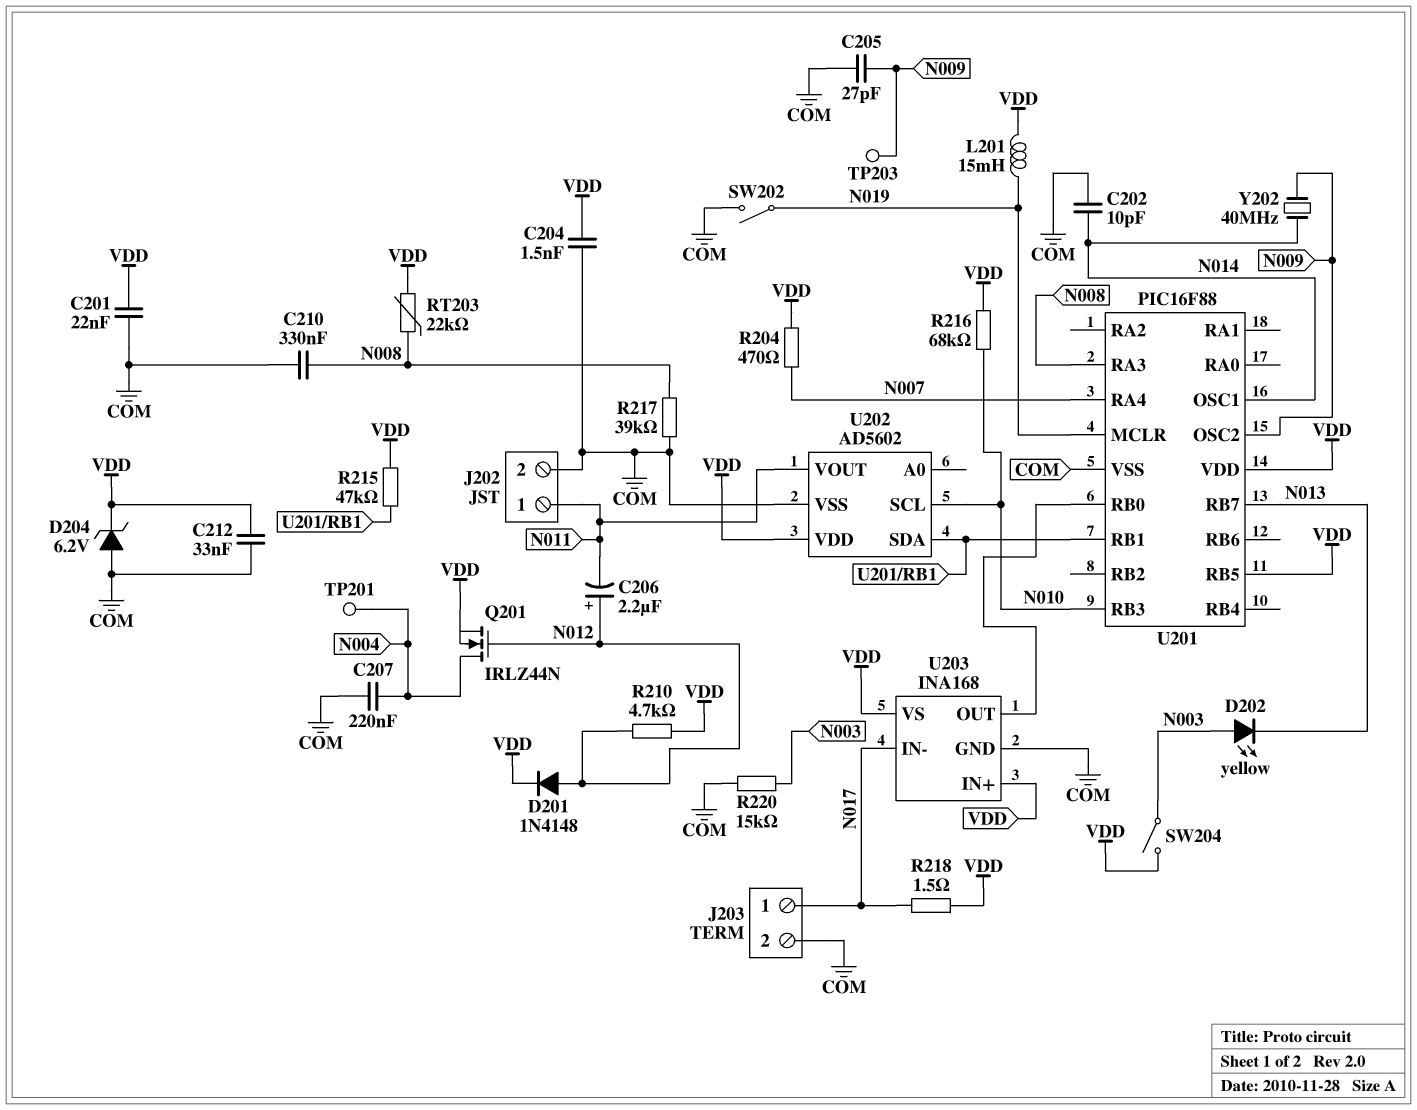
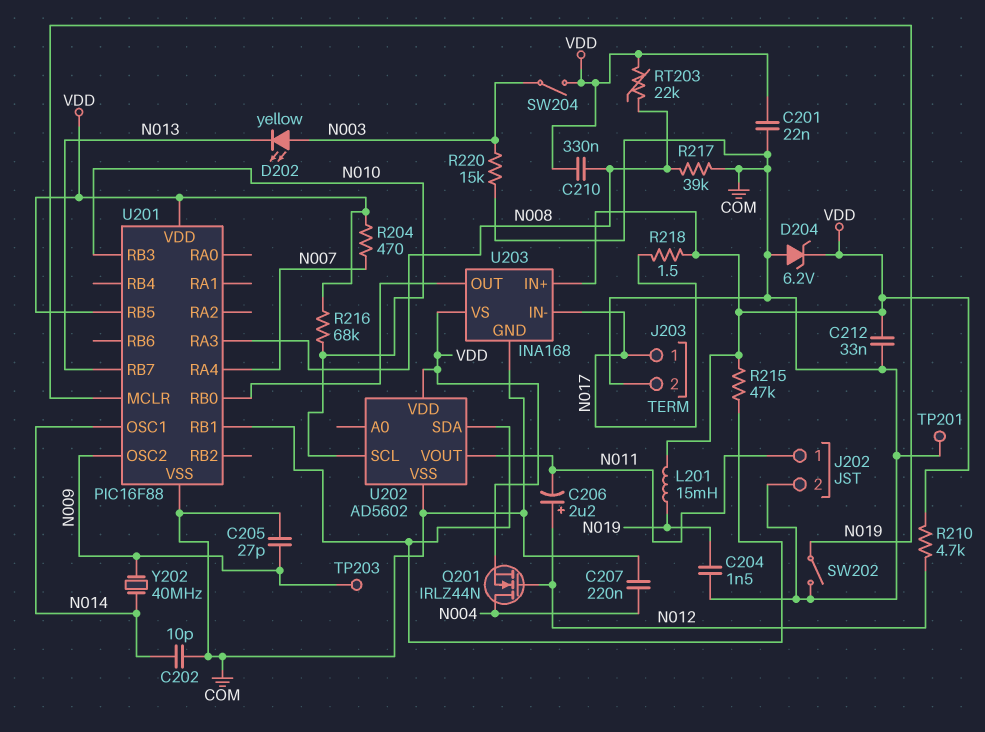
C204: 1.5nF (COM, VDD) -> 1.5nF (COM, N019)
C210: 330nF (COM, N008) -> 330nF (N008, VDD)
D201: diode 1N4148 (A N012, K VDD) -> none
TP201: test point (N004) -> test point (COM)

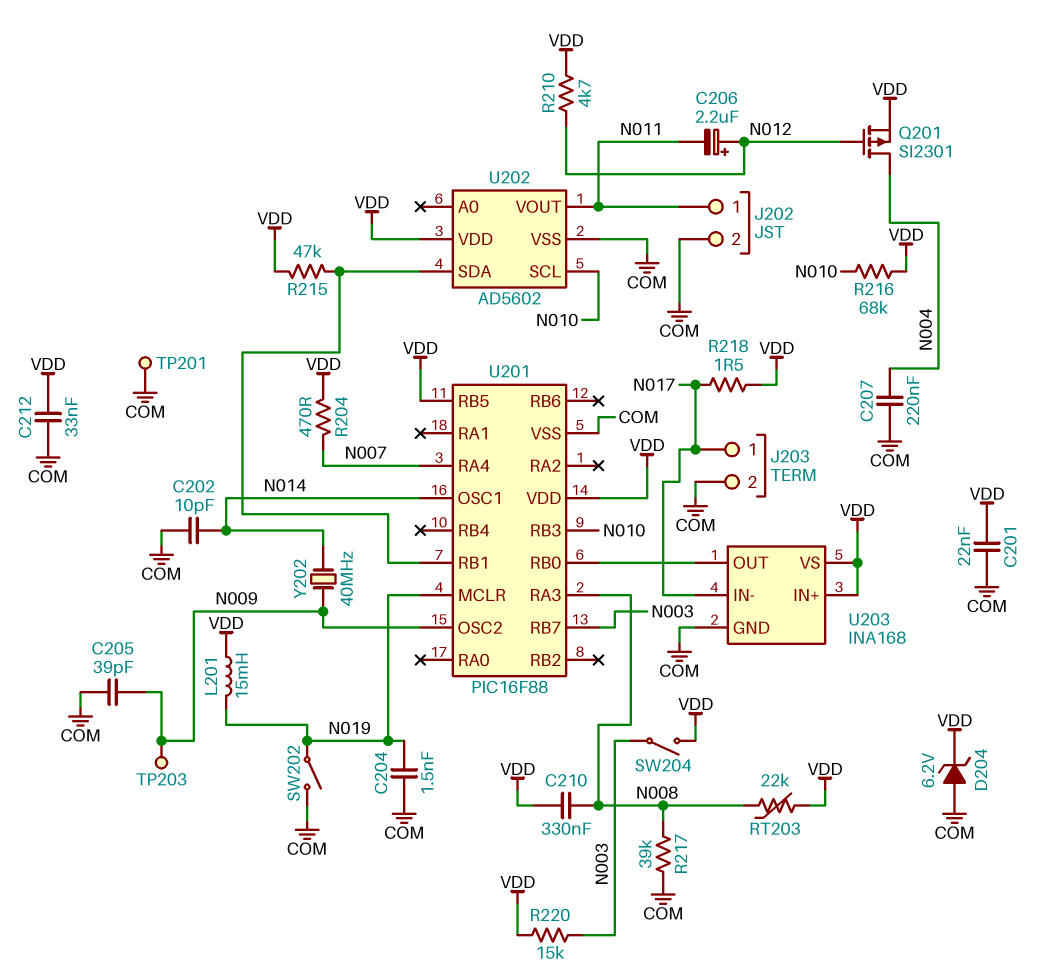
C205: 27pF (COM, N009) -> 39pF (COM, N009)
D202: LED yellow (A N003, K N013) -> none
Q201: NMOS IRLZ44N (G N012, D N004, S VDD) -> PMOS SI2301 (G N012, D N004, S VDD)
R220: 15k (COM, N003) -> 15k (N003, VDD)
U201 pin RB7: N013 -> N003

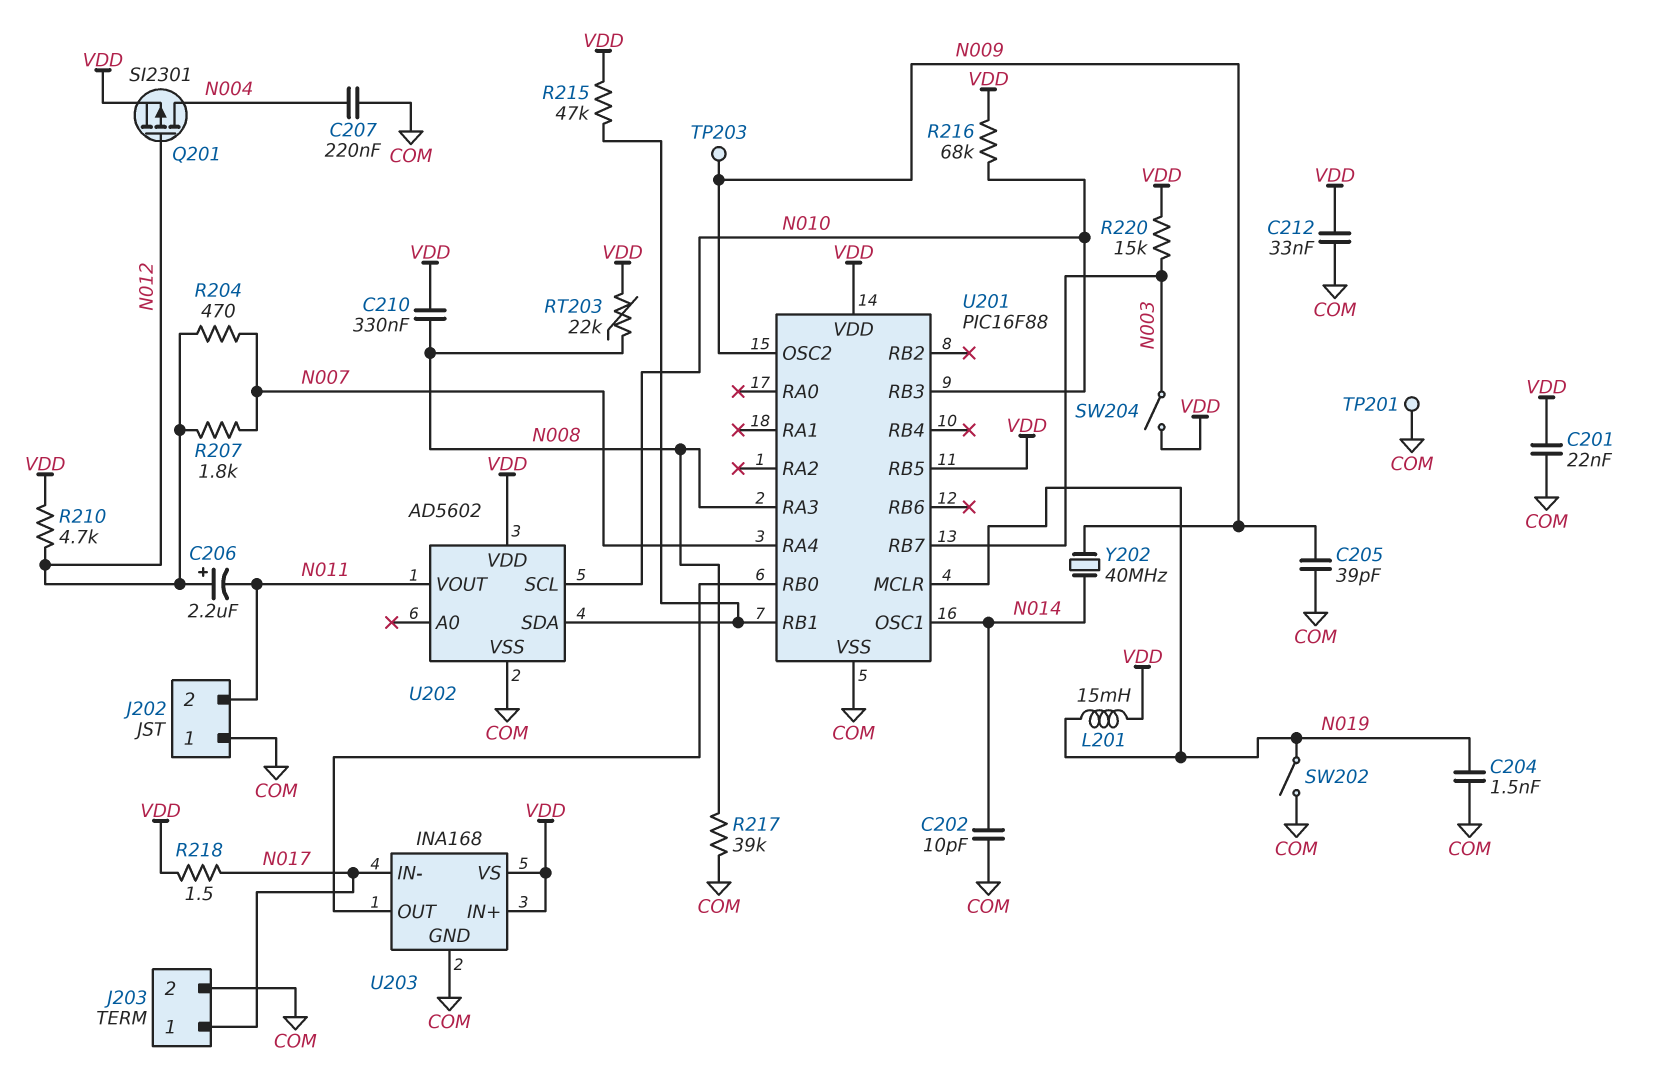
D204: zener 6.2V (A COM, K VDD) -> none
J202 pin 1: N011 -> COM
J202 pin 2: COM -> N011
R204: 470 (N007, VDD) -> 470 (N007, N012)
R207: none -> 1.8k (N007, N012)

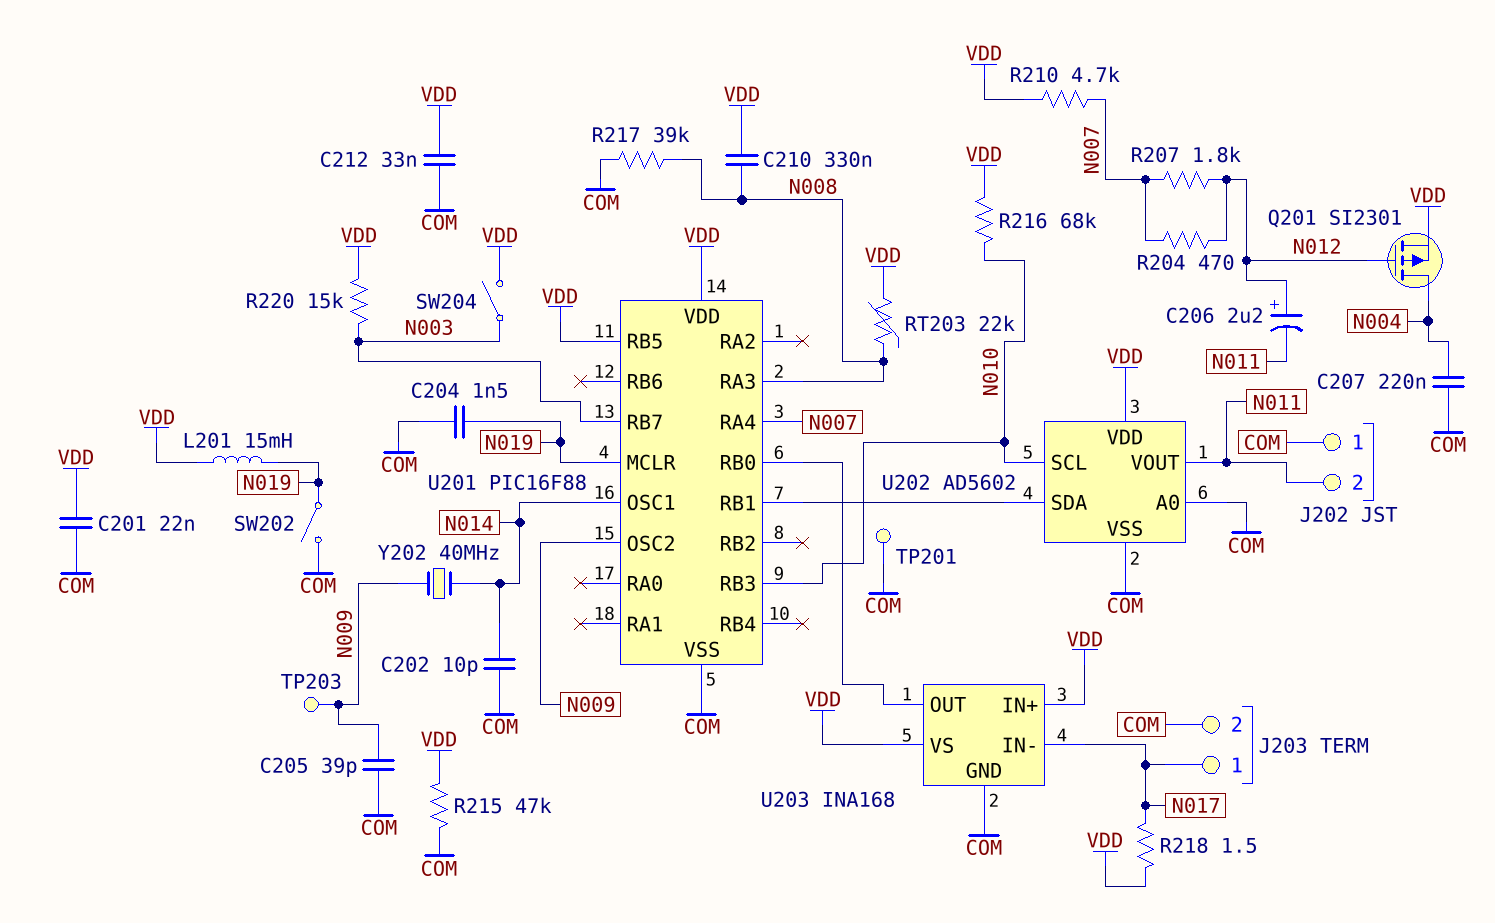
R210: 4.7k (N012, VDD) -> 4.7k (N007, VDD)
R215: 47k (U201/RB1, VDD) -> 47k (COM, VDD)
U202 pin A0: none -> COM

